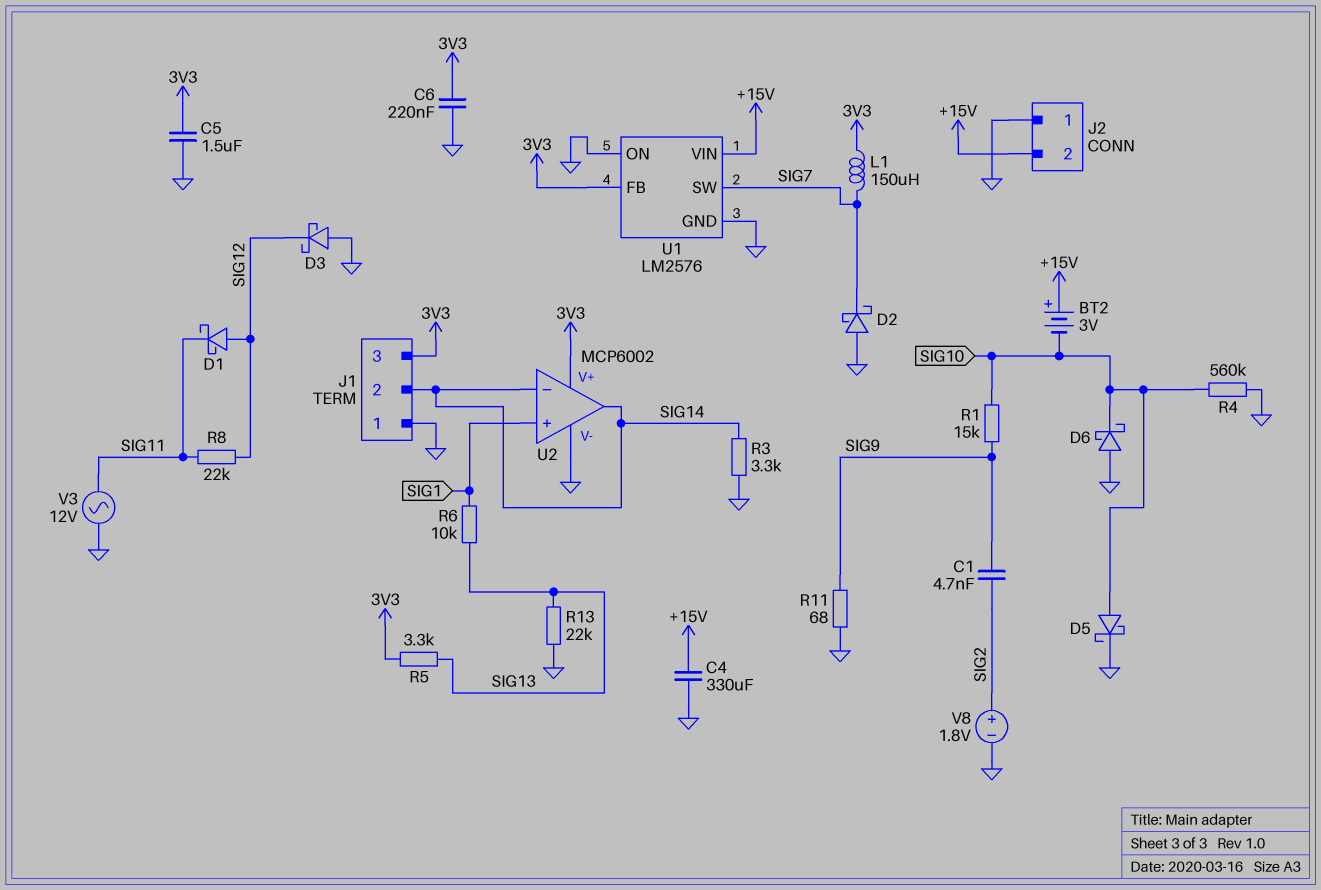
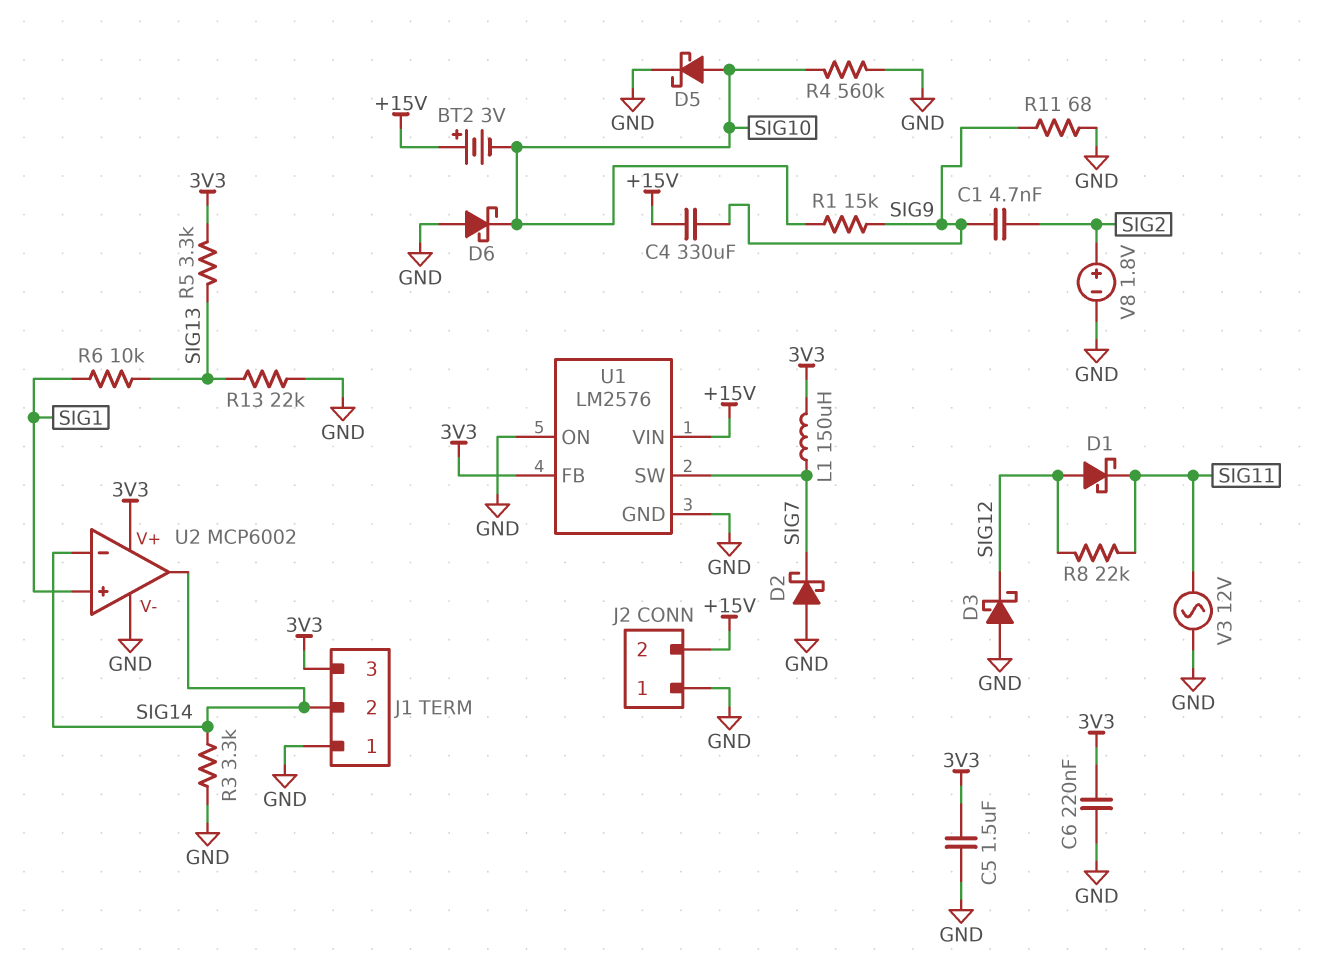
C4: 330uF (+15V, GND) -> 330uF (+15V, SIG9)

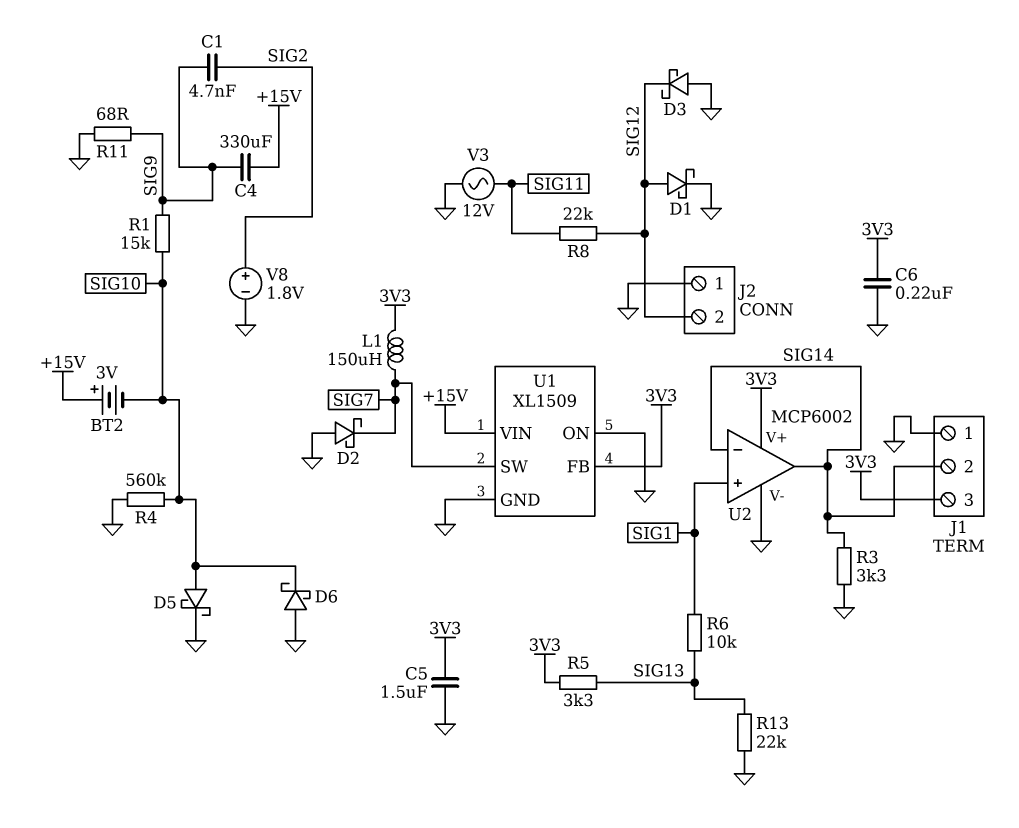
D1: schottky (A SIG12, K SIG11) -> schottky (A SIG12, K GND)
J2 pin 2: +15V -> SIG12
U1: LM2576 -> XL1509

